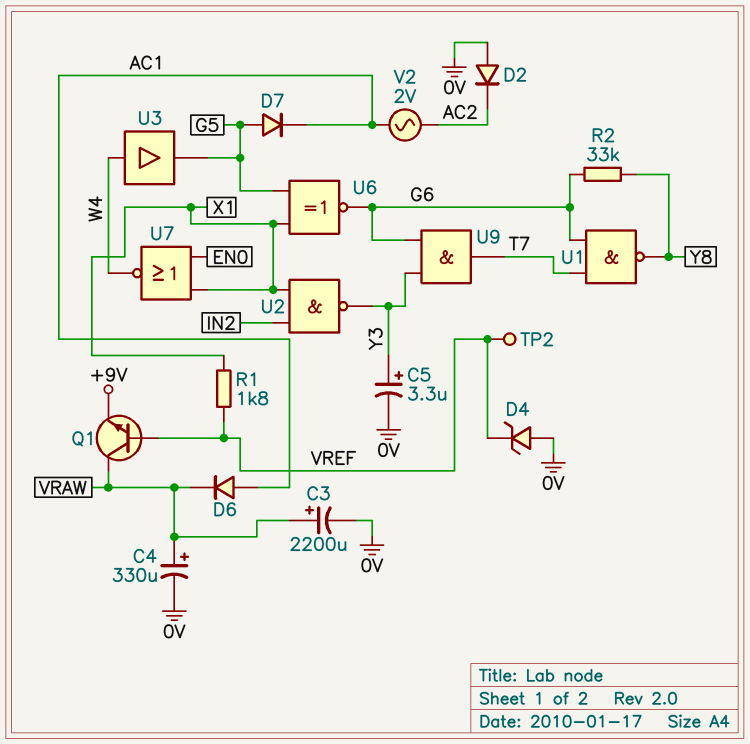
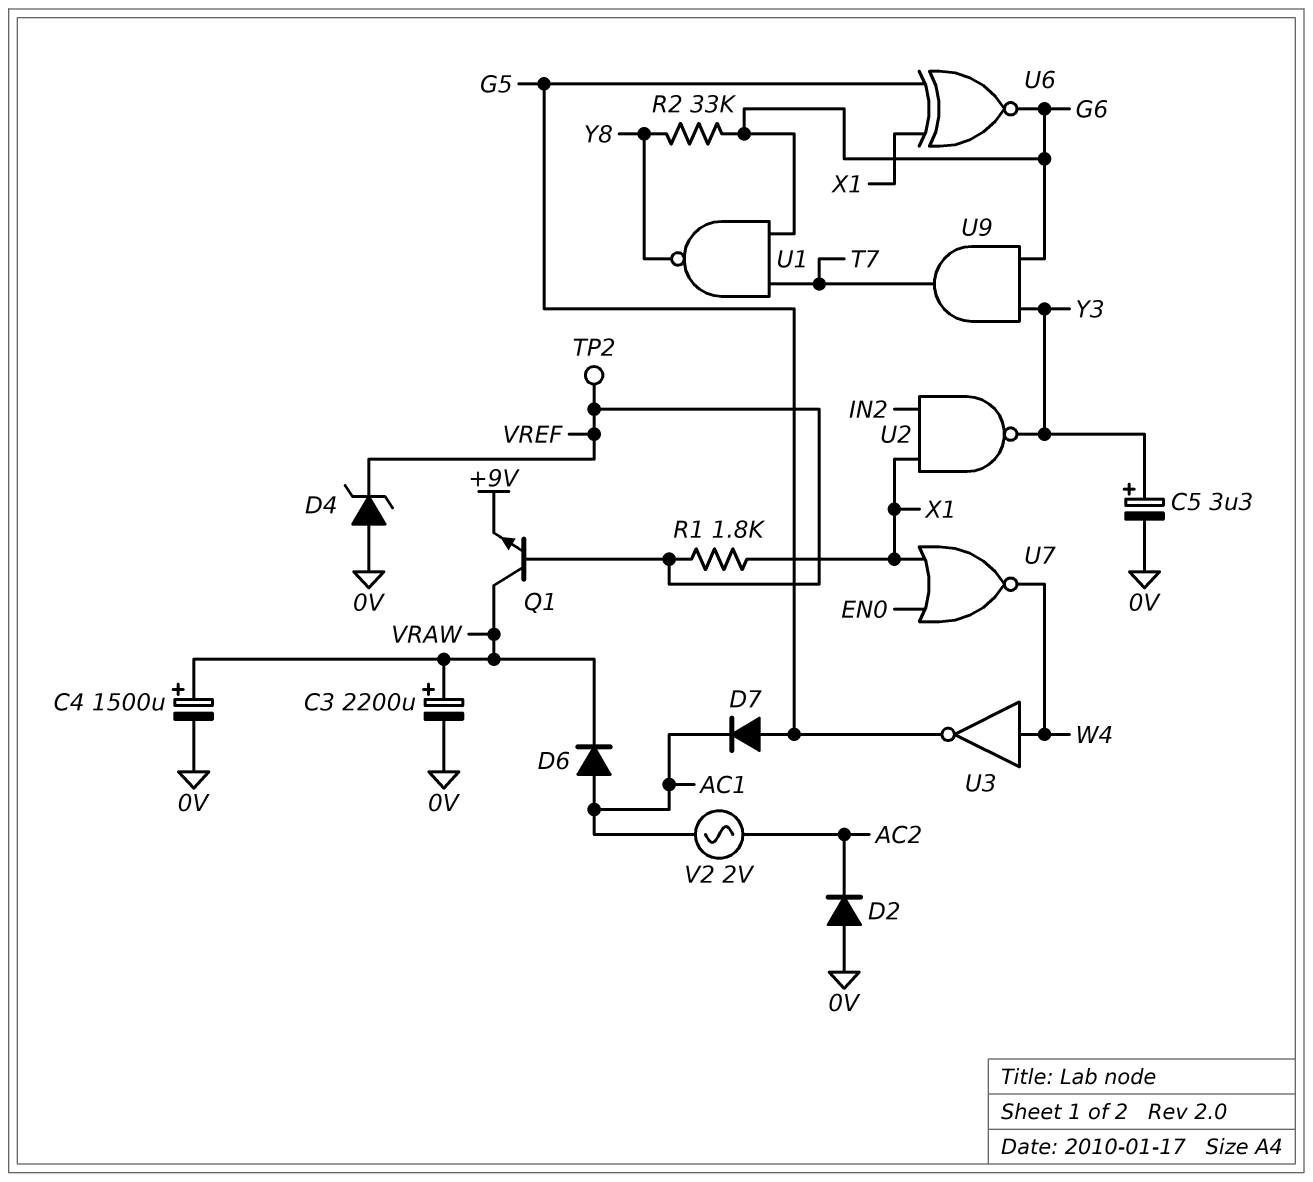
C4: 330uF (plus VRAW, minus 0V) -> 1500uF (plus VRAW, minus 0V)
U3: buffer (in W4, out G5) -> NOT (in W4, out G5)

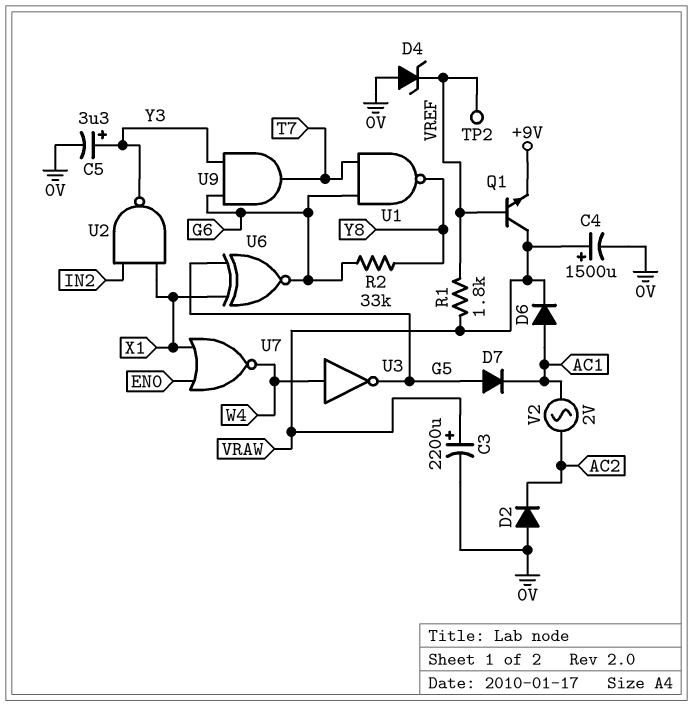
R1: 1.8k (VREF, X1) -> 1.8k (VRAW, VREF)

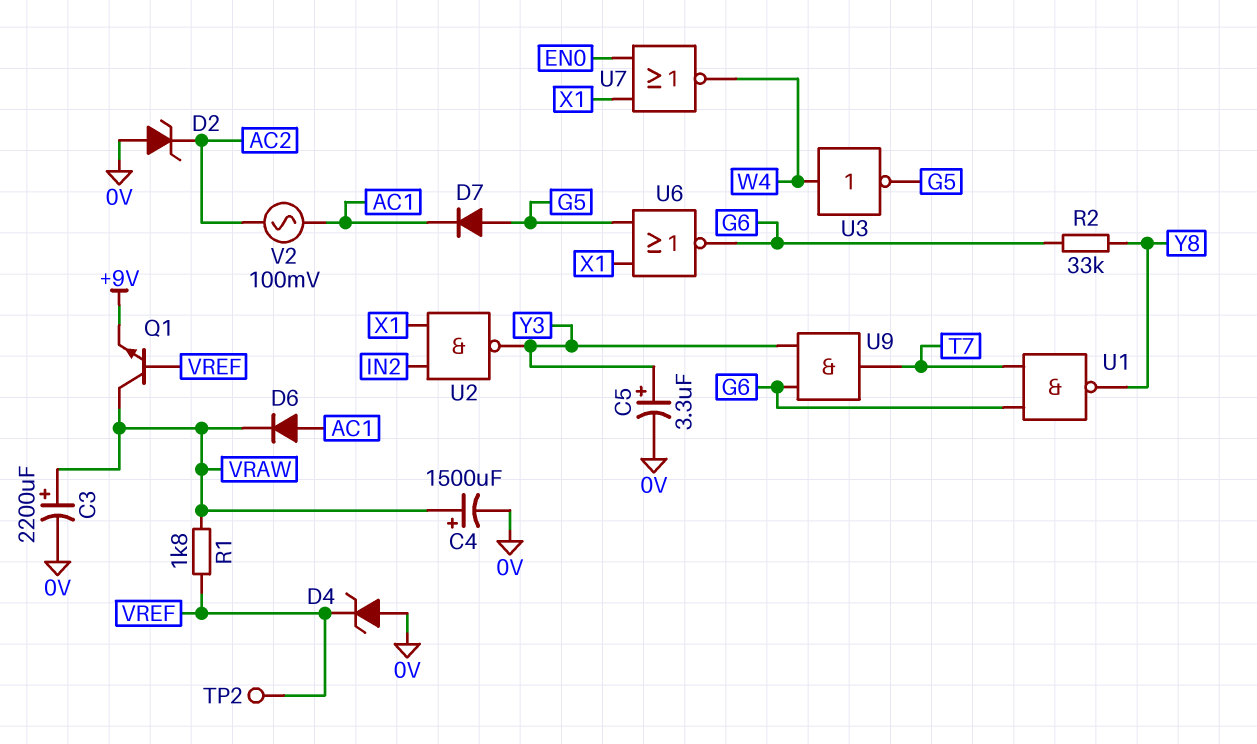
D2: diode (A 0V, K AC2) -> zener (A 0V, K AC2)
U6: XNOR (in G5, in X1, out G6) -> NOR (in G5, in X1, out G6)
V2: AC 2V (AC1, AC2) -> AC 100mV (AC1, AC2)

